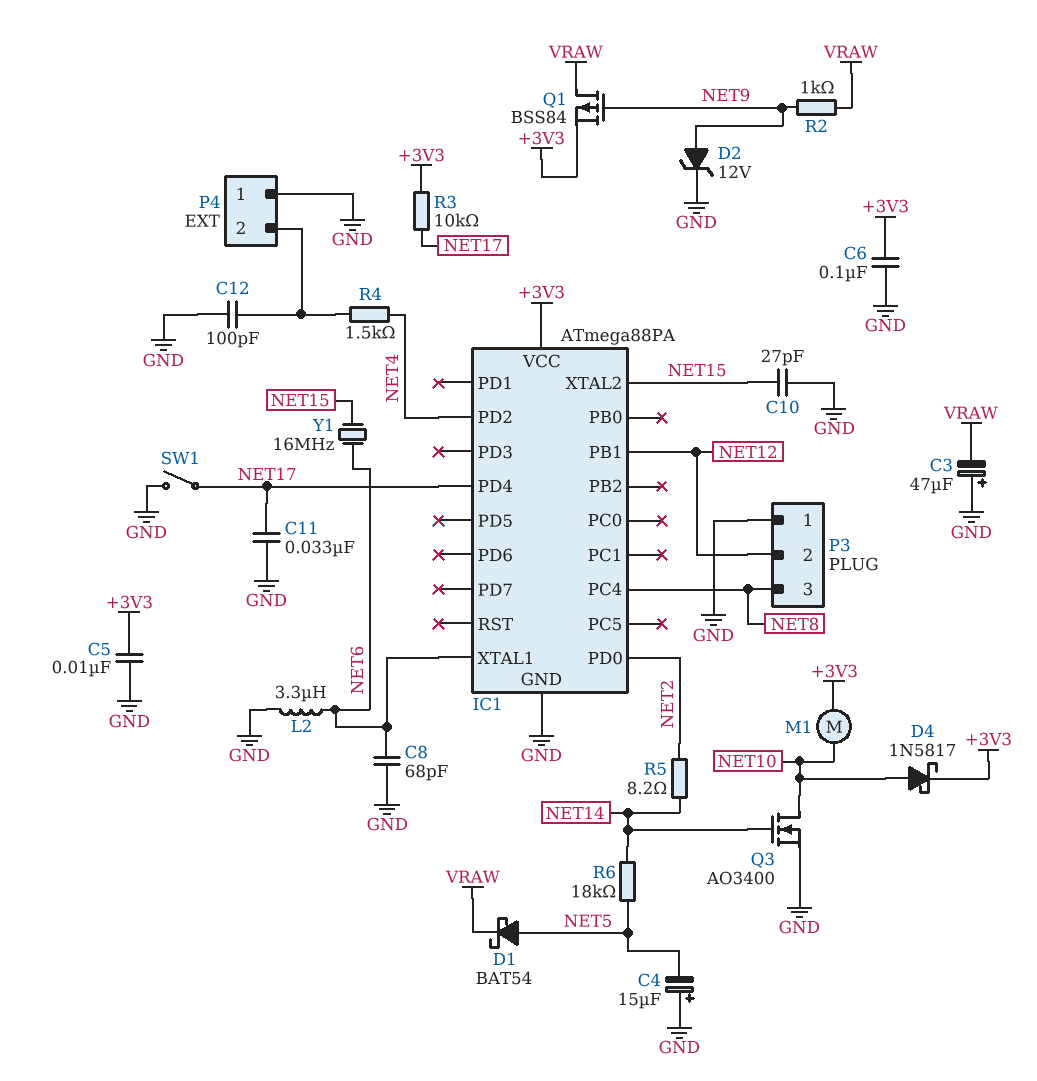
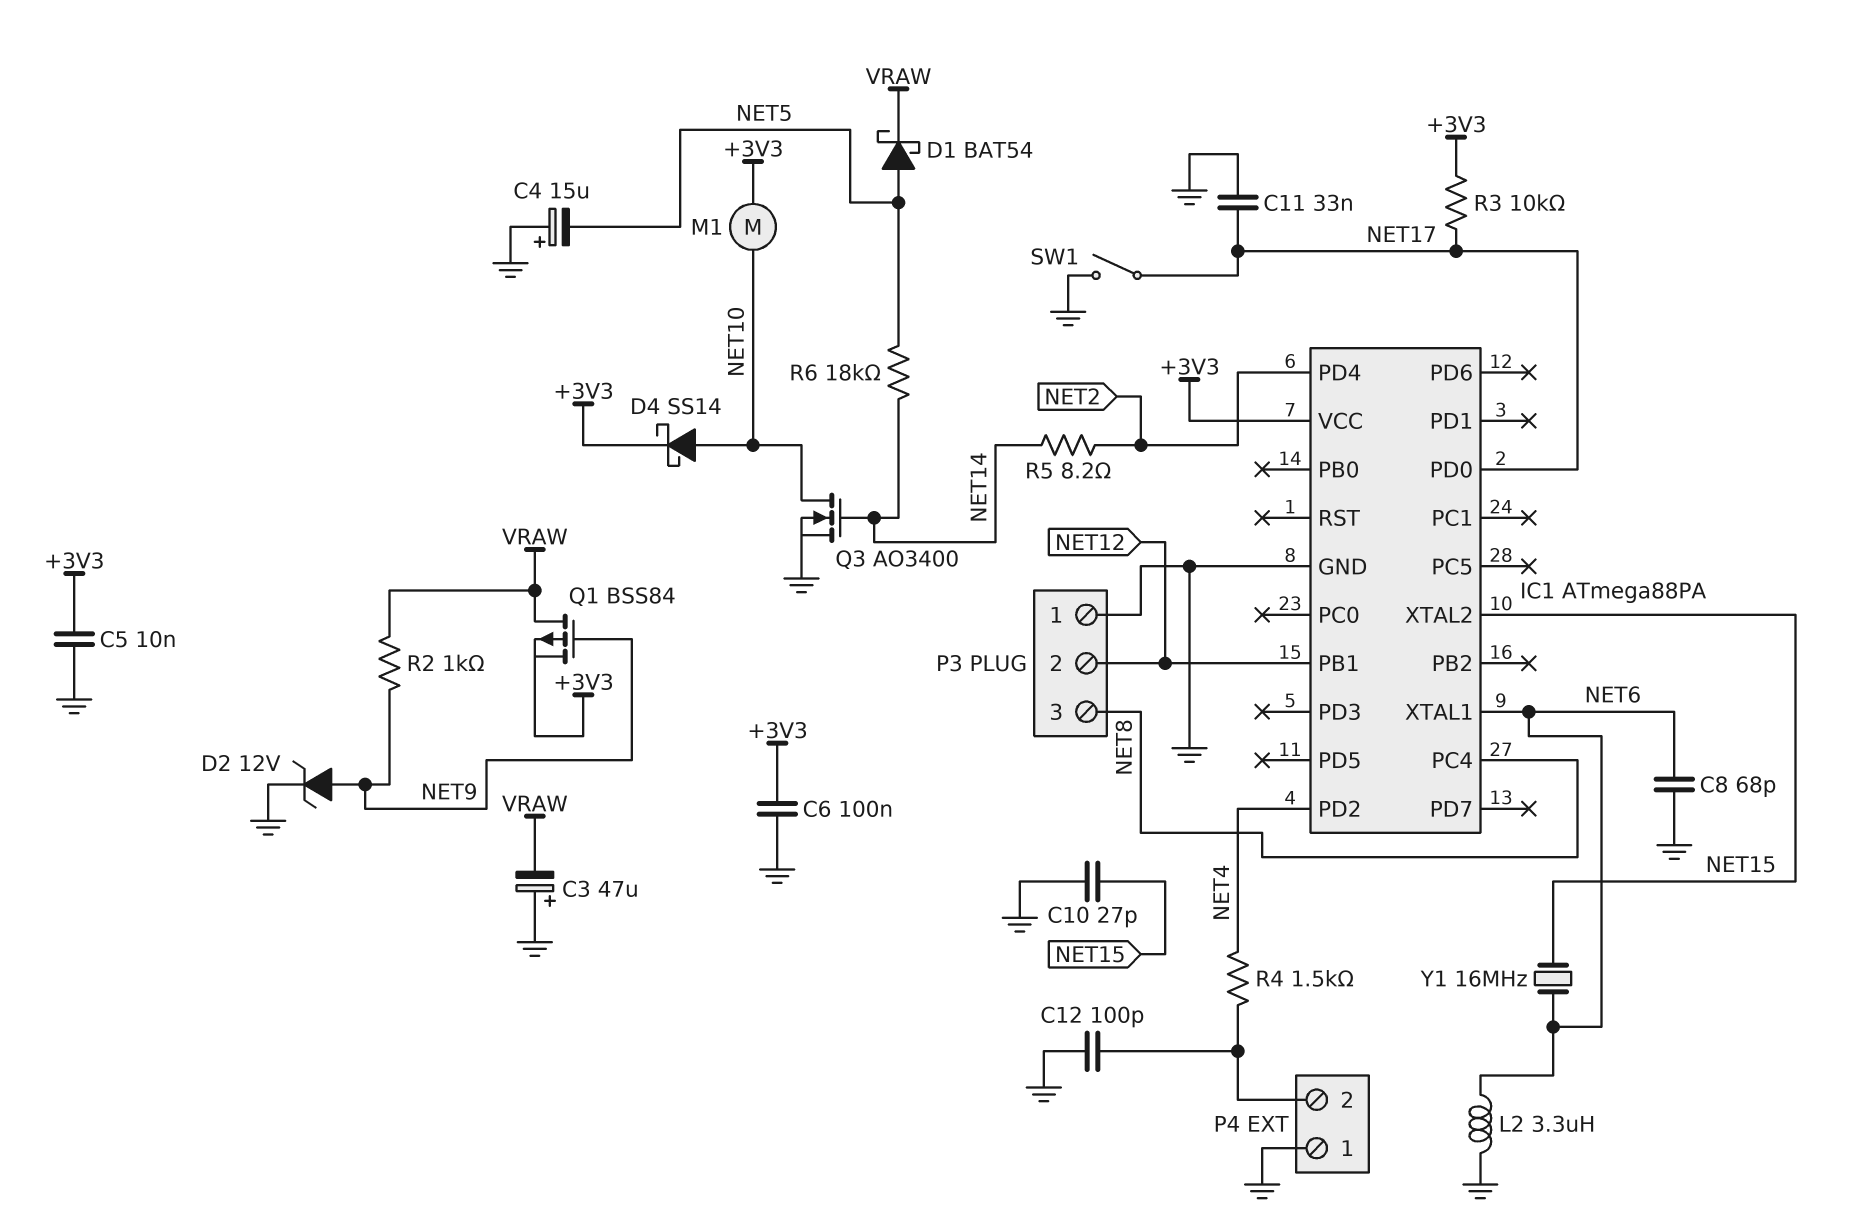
D4: schottky 1N5817 (A NET10, K +3V3) -> schottky SS14 (A NET10, K +3V3)
IC1 pin PD0: NET2 -> NET17
IC1 pin PD4: NET17 -> NET2

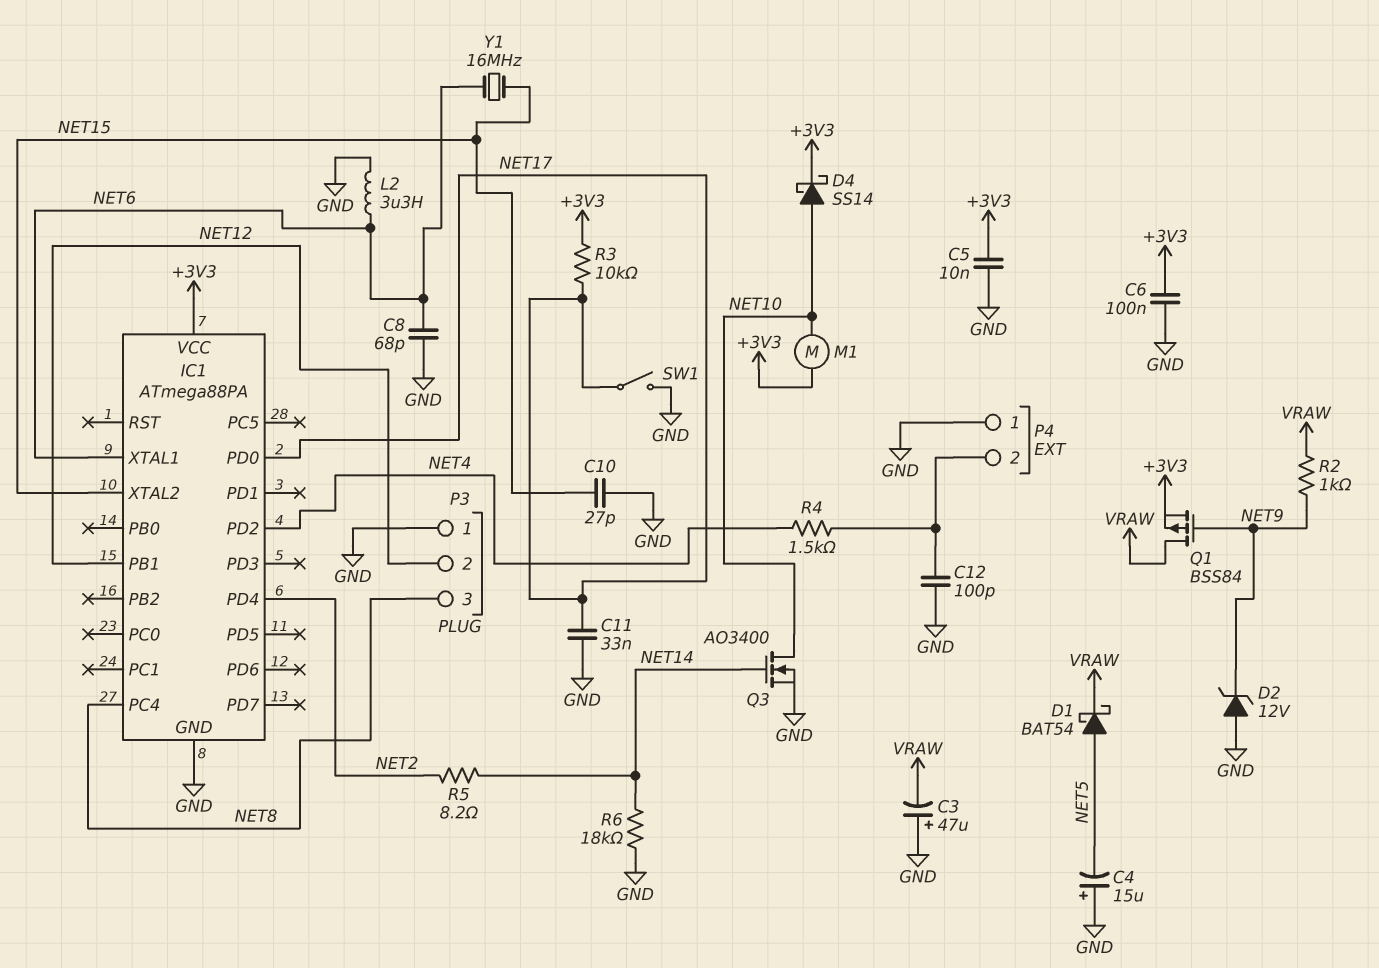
D2: zener 12V (A NET9, K GND) -> zener 12V (A GND, K NET9)
R6: 18k (NET5, NET14) -> 18k (GND, NET14)

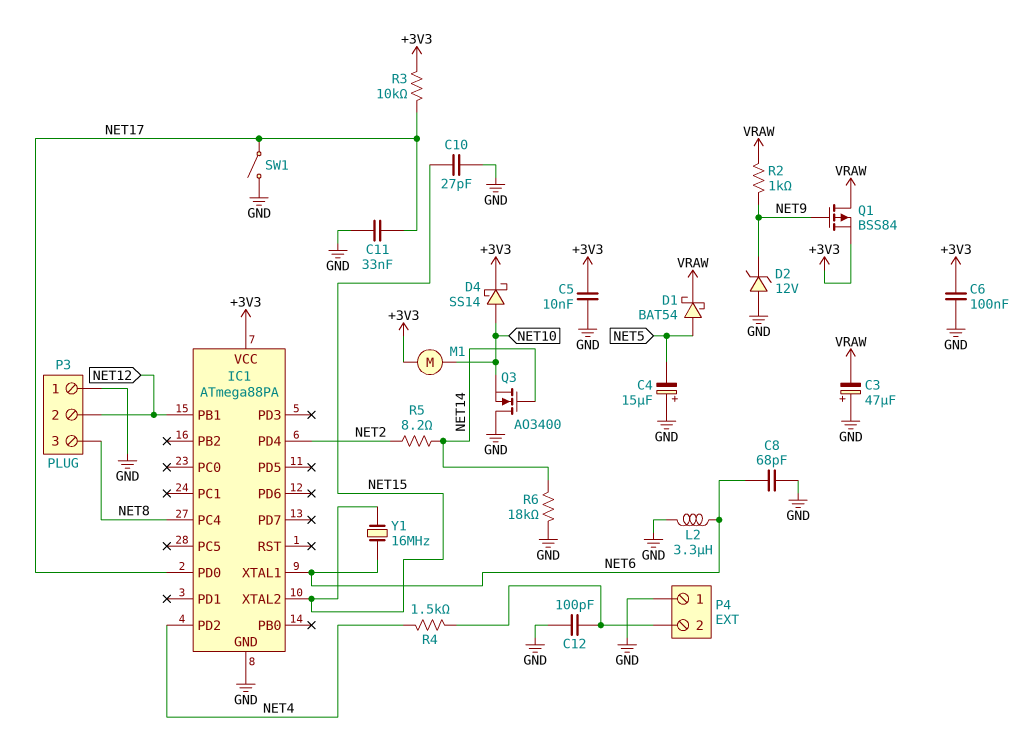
Q3: NMOS AO3400 (G NET14, D NET10, S GND) -> NMOS AO3400 (G NET14, D GND, S NET10)

